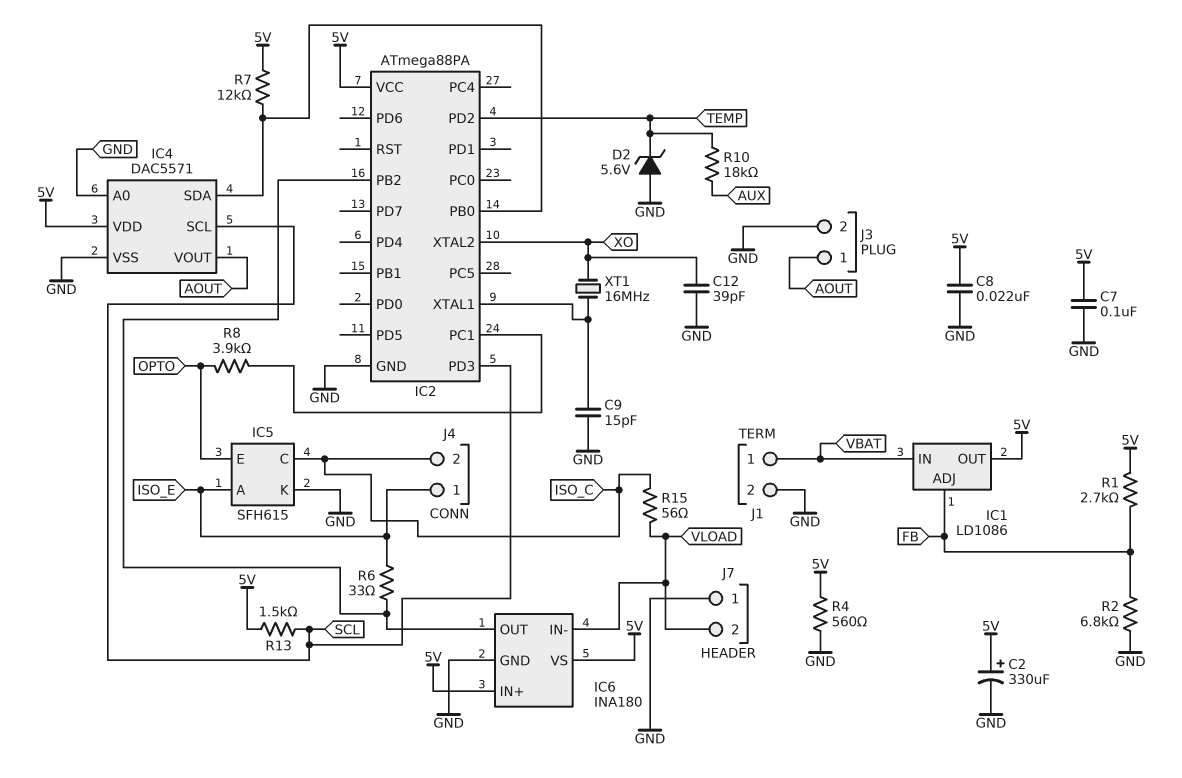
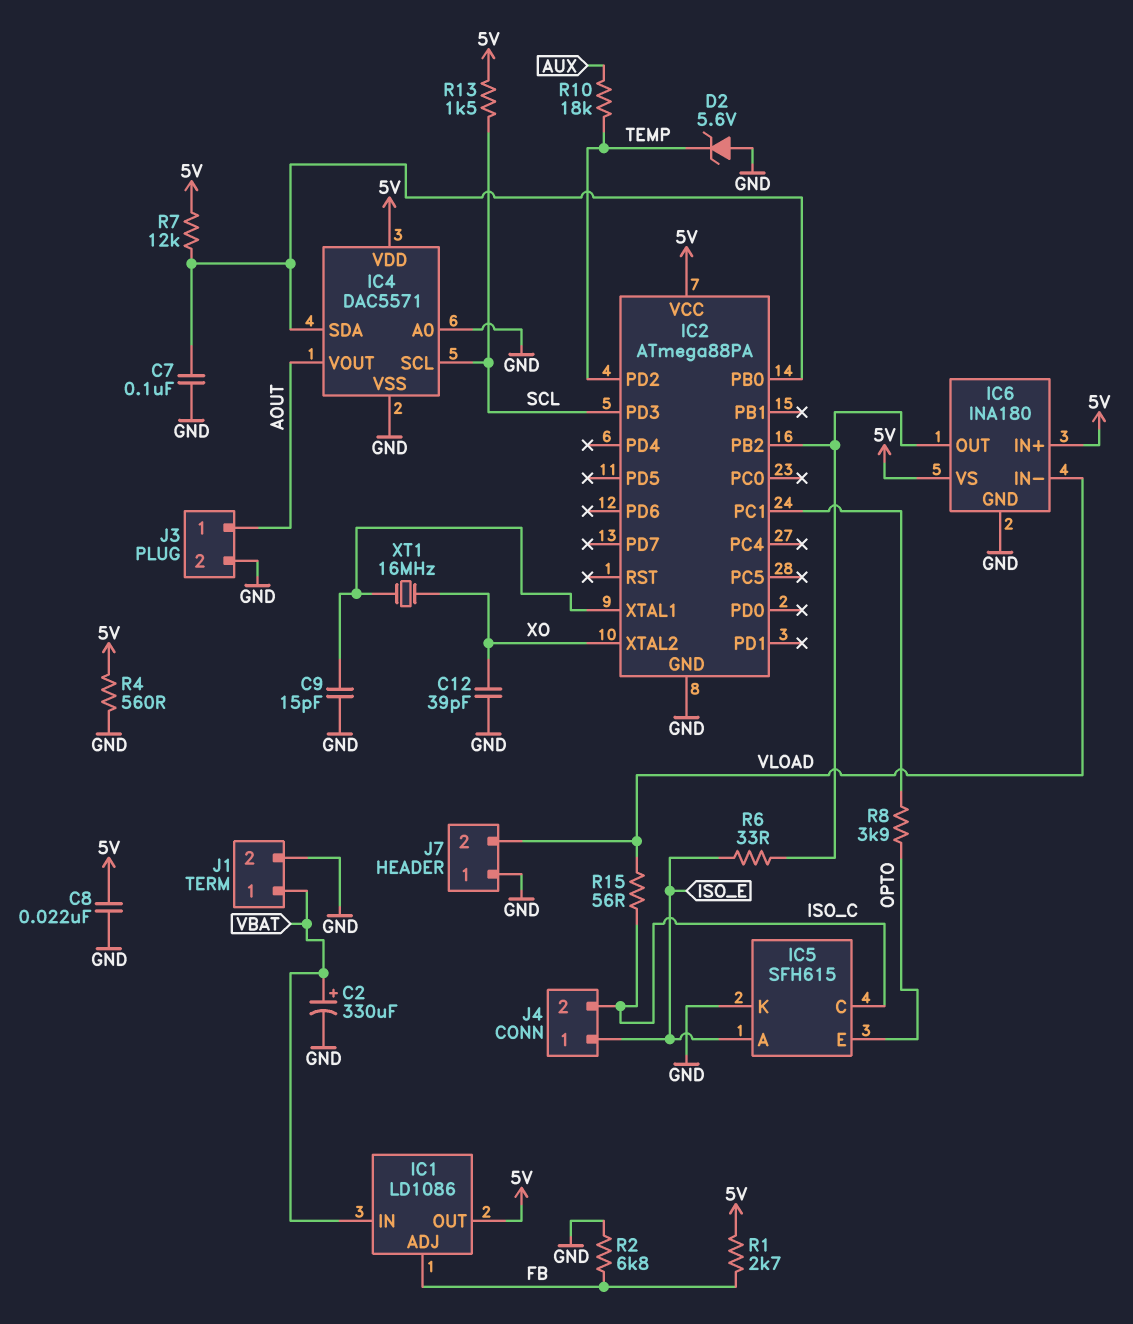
C2: 330uF (plus 5V, minus GND) -> 330uF (plus VBAT, minus GND)
C7: 100nF (5V, GND) -> 100nF (GND, IC2/PB0)

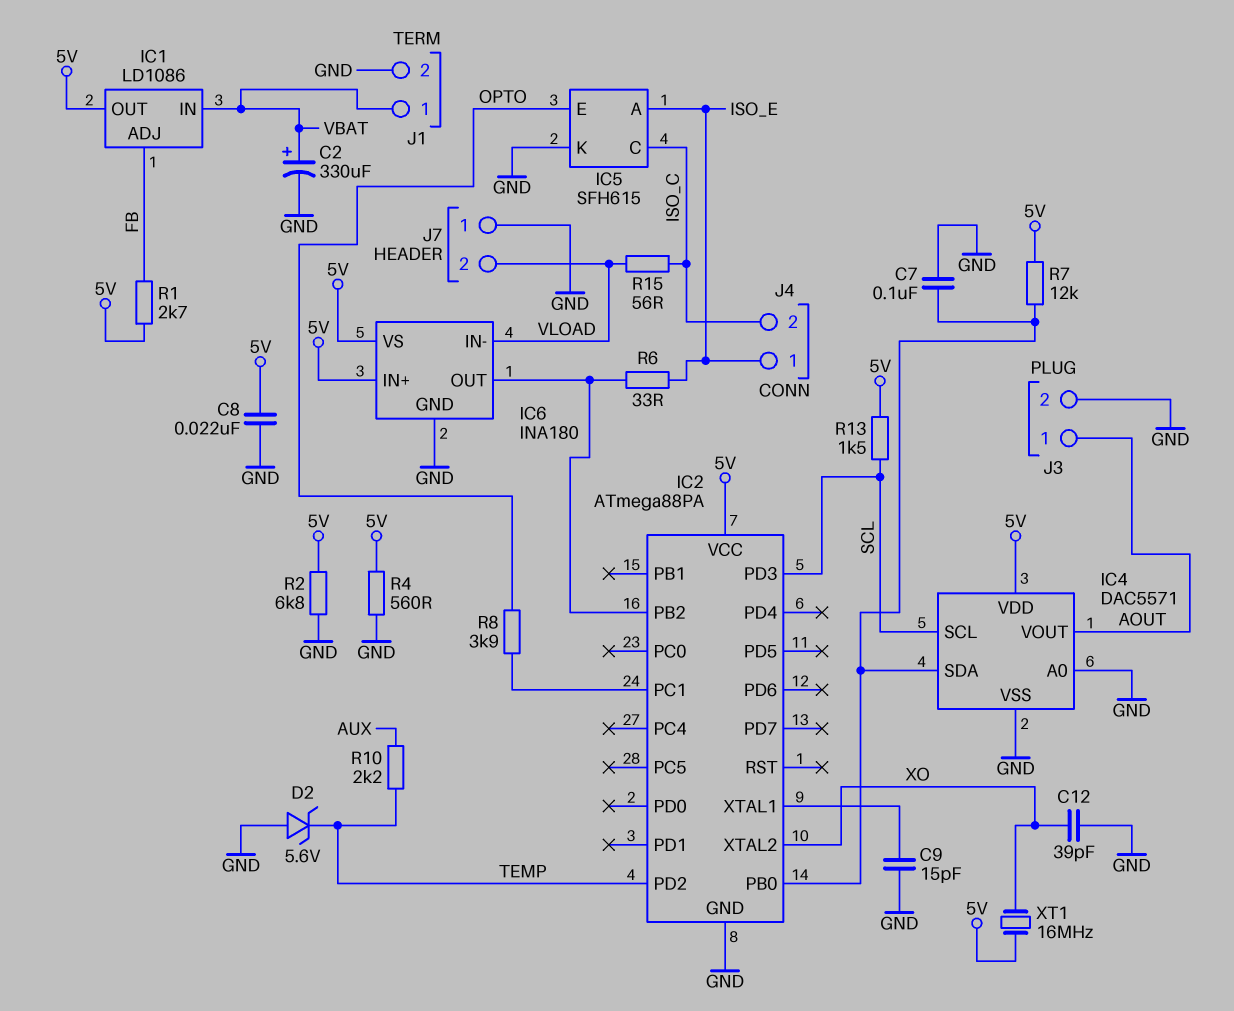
R2: 6.8k (FB, GND) -> 6.8k (5V, GND)
R10: 18k (AUX, TEMP) -> 2.2k (AUX, TEMP)
XT1: 16MHz (IC2/XTAL1, XO) -> 16MHz (5V, XO)

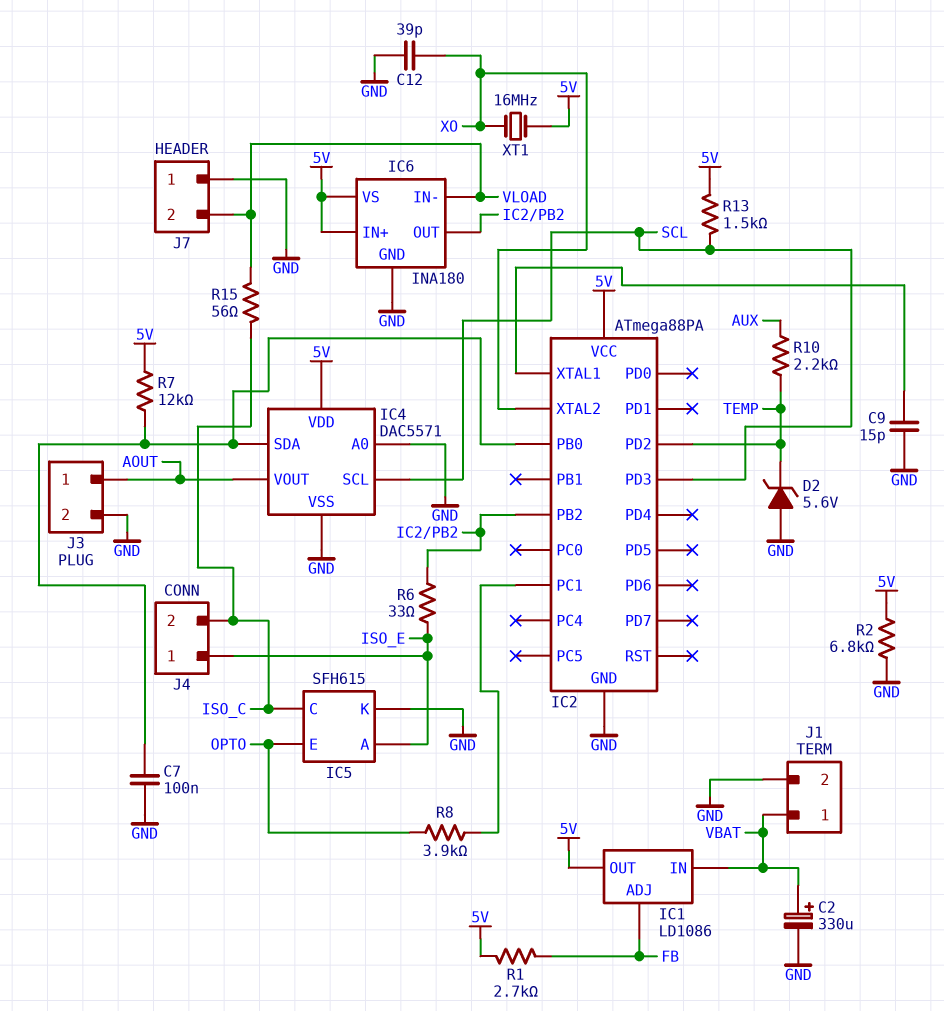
C8: 22nF (5V, GND) -> none
R4: 560 (5V, GND) -> none

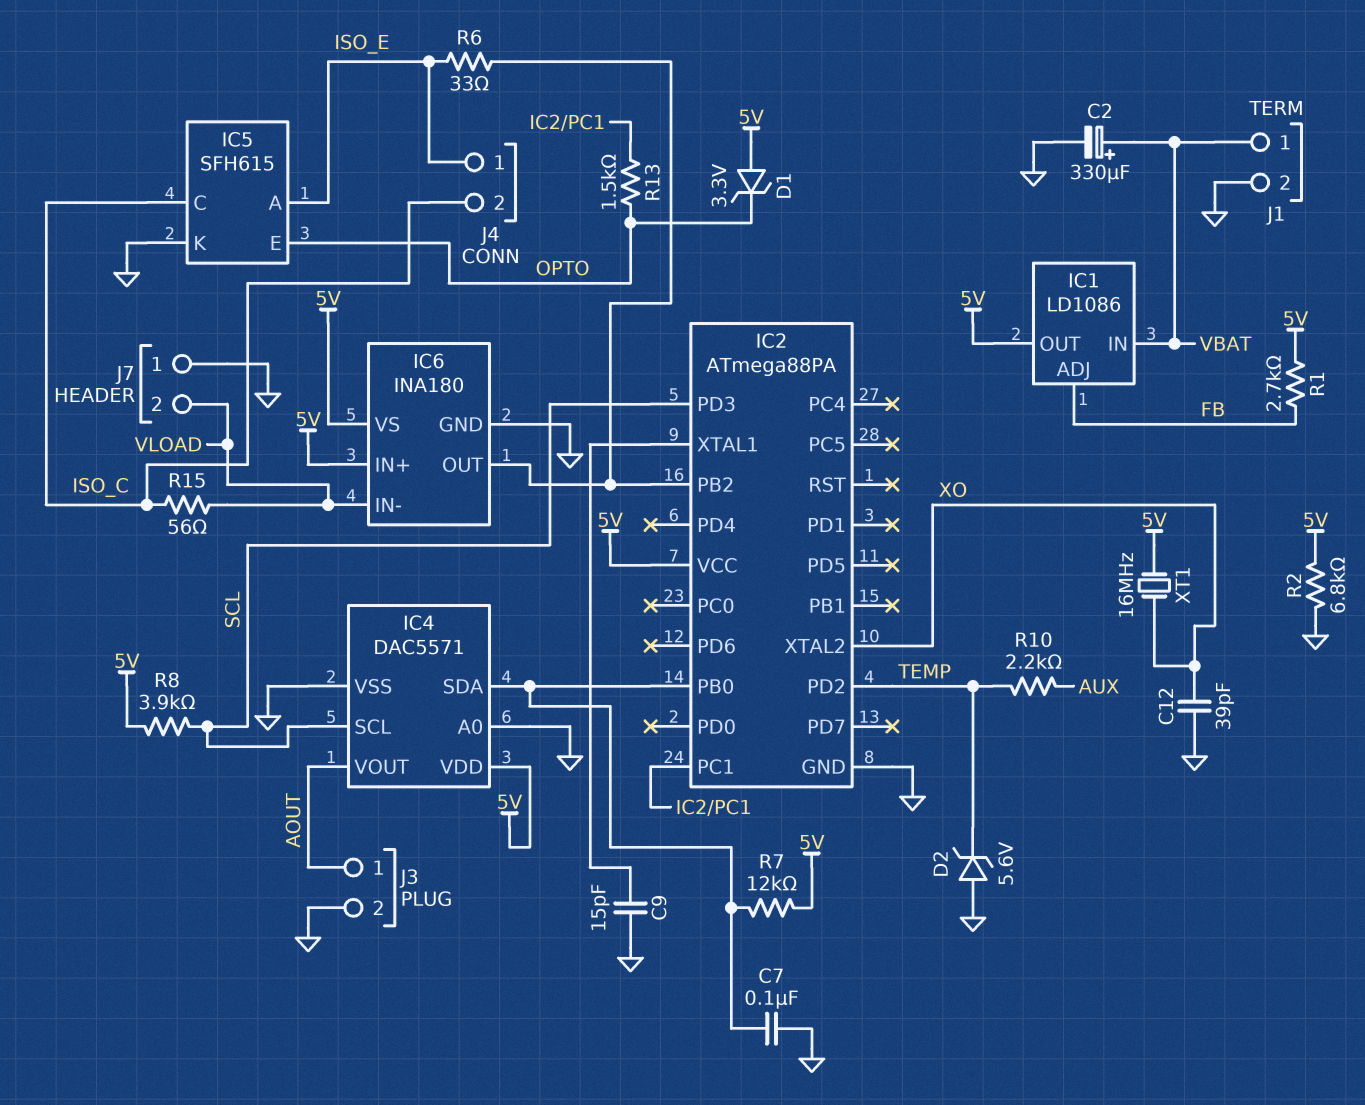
D1: none -> zener 3.3V (A 5V, K OPTO)
R8: 3.9k (IC2/PC1, OPTO) -> 3.9k (5V, SCL)
R13: 1.5k (5V, SCL) -> 1.5k (IC2/PC1, OPTO)

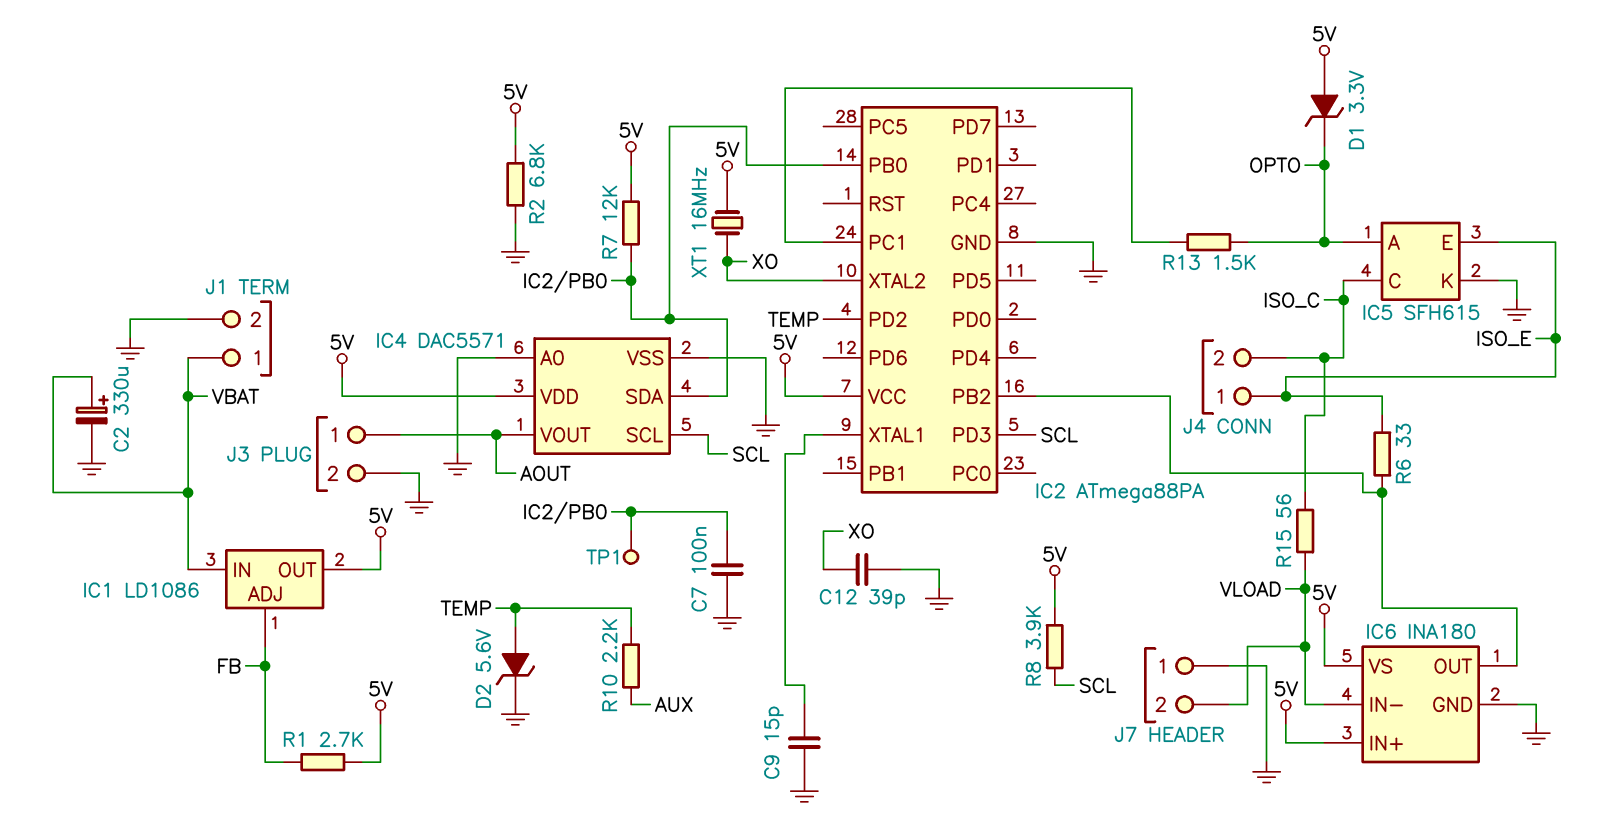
D2: zener 5.6V (A GND, K TEMP) -> zener 5.6V (A TEMP, K GND)
IC5 pin A: ISO_E -> OPTO
IC5 pin E: OPTO -> ISO_E
TP1: none -> test point (IC2/PB0)

